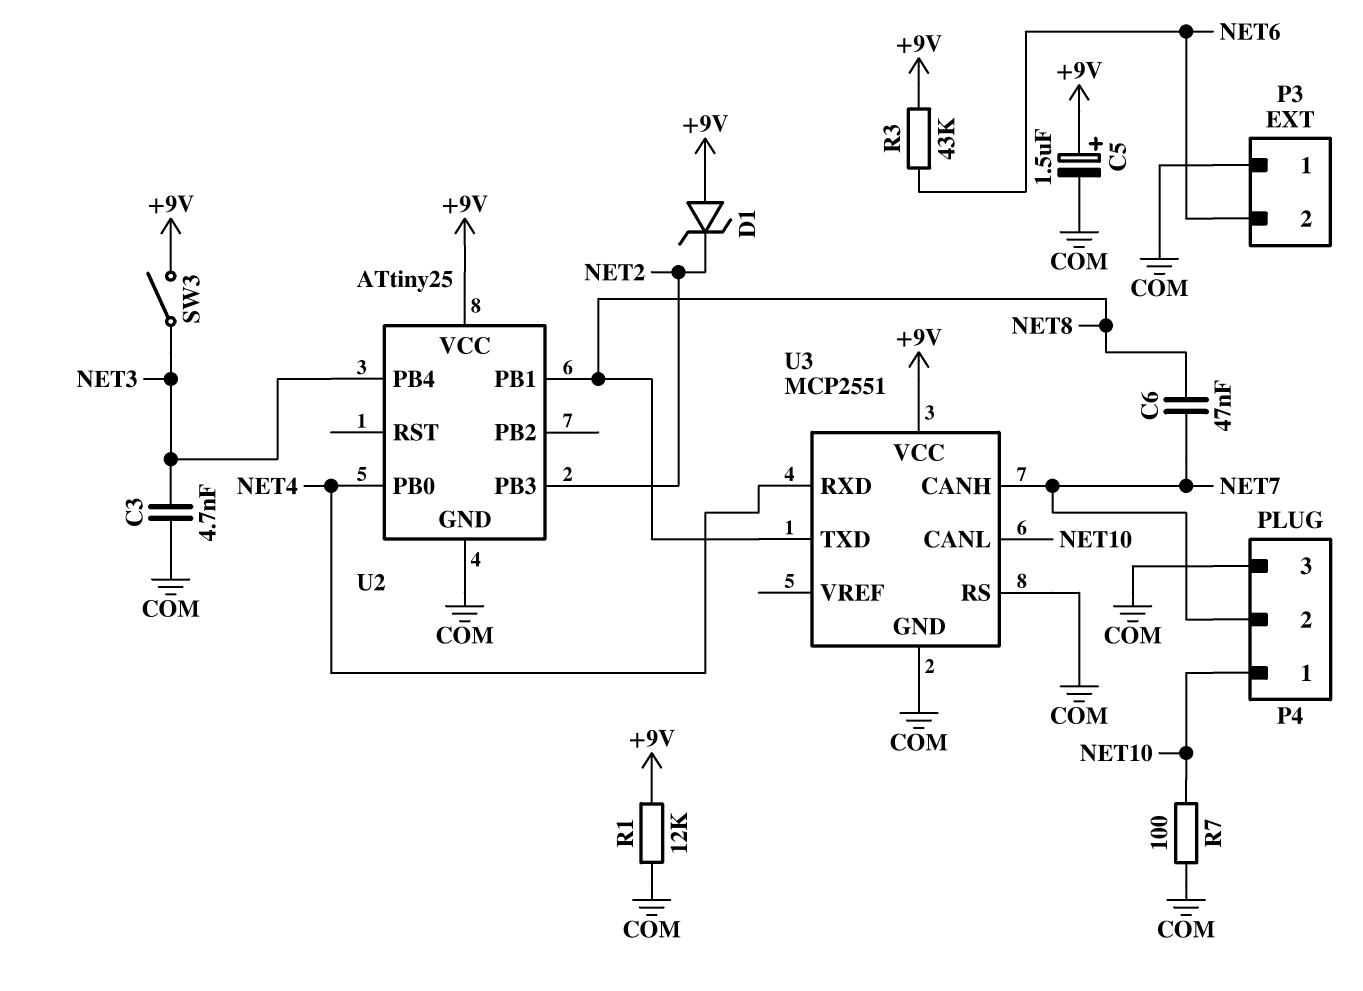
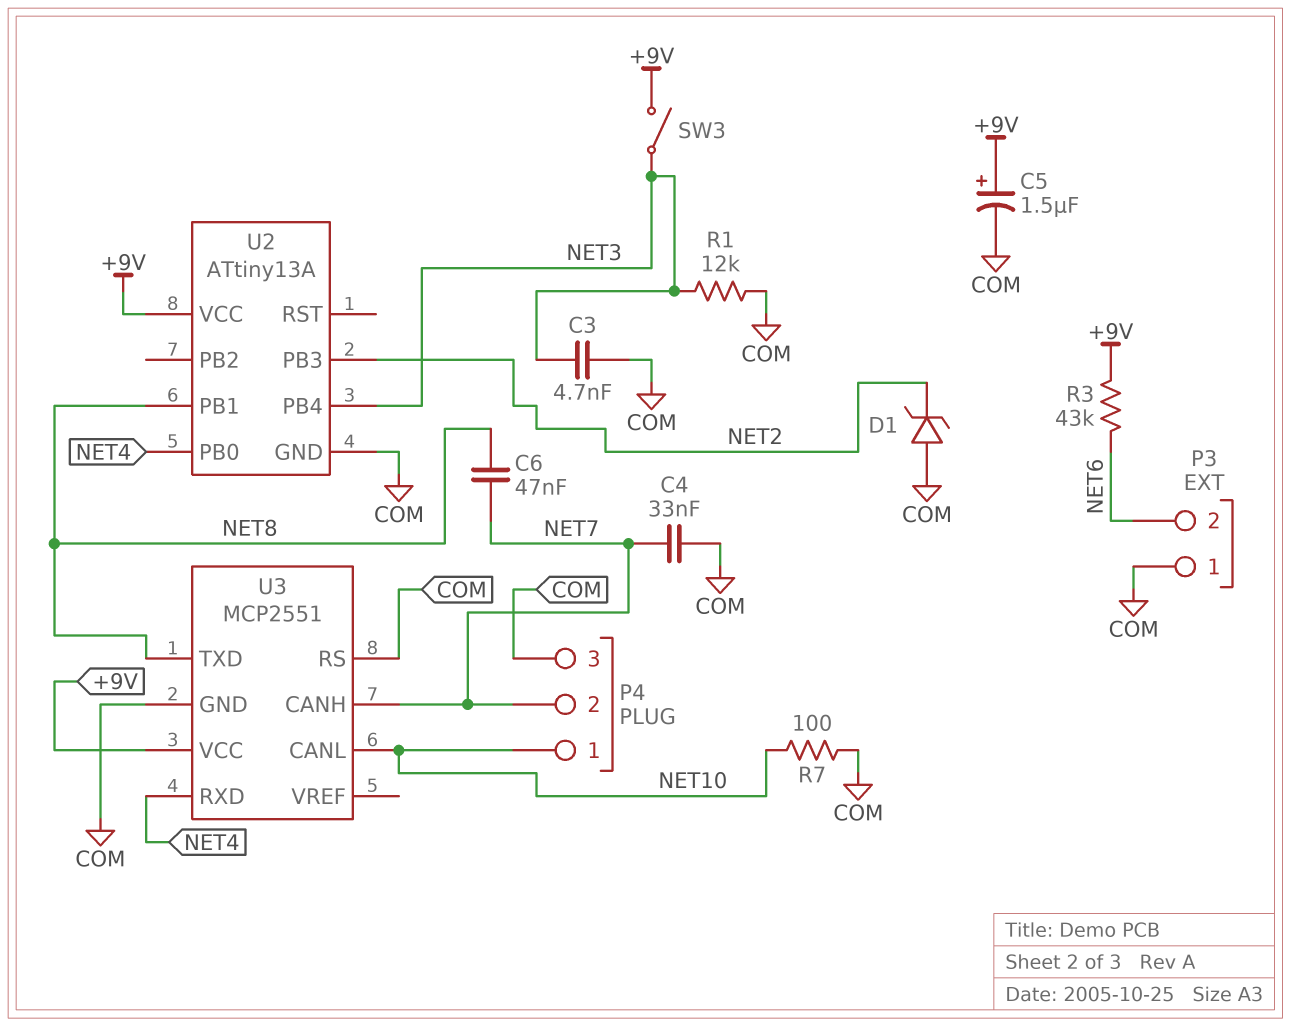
C4: none -> 33nF (COM, NET7)
D1: zener (A +9V, K NET2) -> zener (A COM, K NET2)
R1: 12k (+9V, COM) -> 12k (COM, NET3)
U2: ATtiny25 -> ATtiny13A

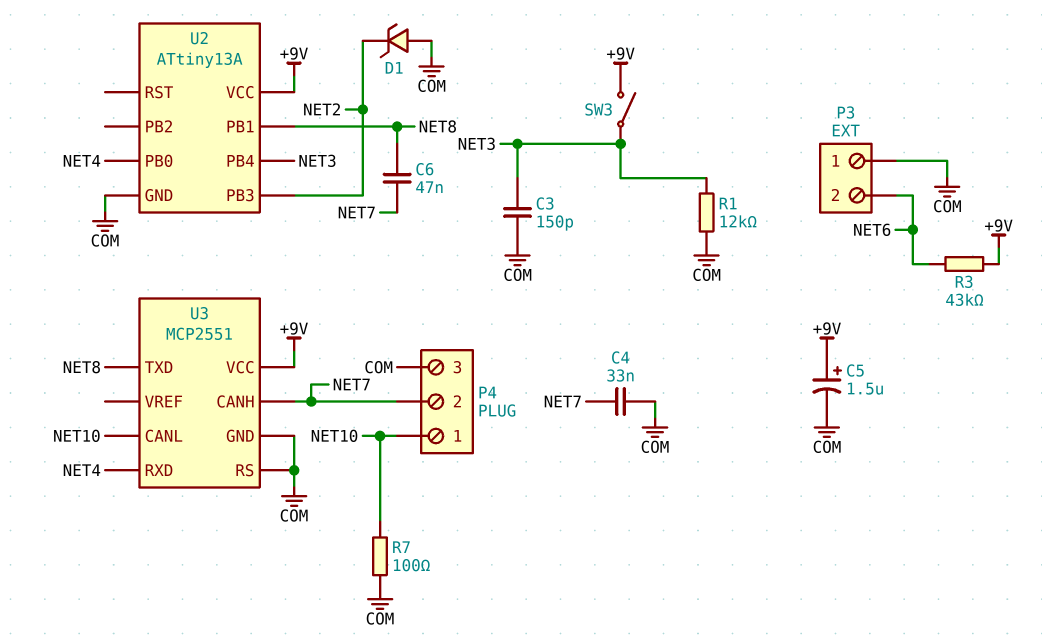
C3: 4.7nF (COM, NET3) -> 150pF (COM, NET3)

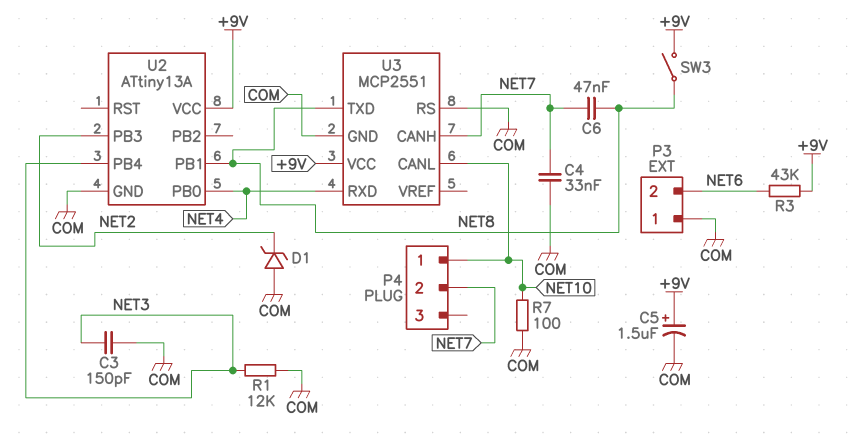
P4 pin 3: COM -> none
SW3: switch (+9V, NET3) -> switch (+9V, NET8)

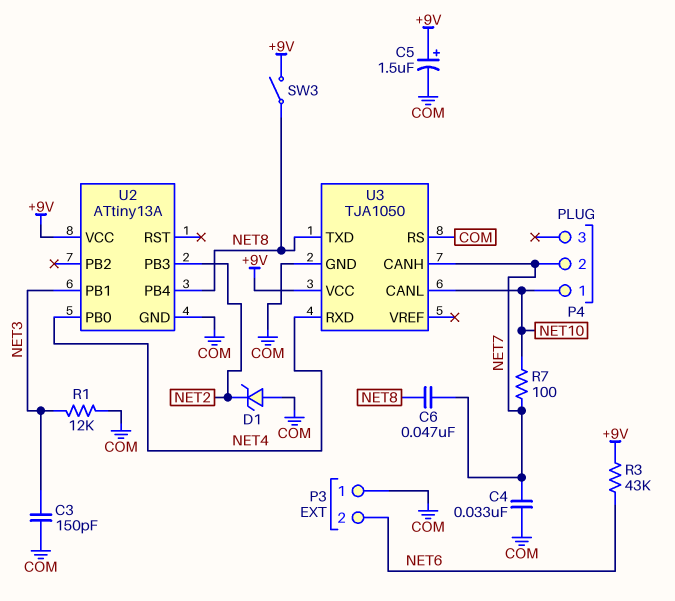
R7: 100 (COM, NET10) -> 100 (NET7, NET10)
U2 pin PB1: NET8 -> NET3
U2 pin PB4: NET3 -> NET8
U3: MCP2551 -> TJA1050

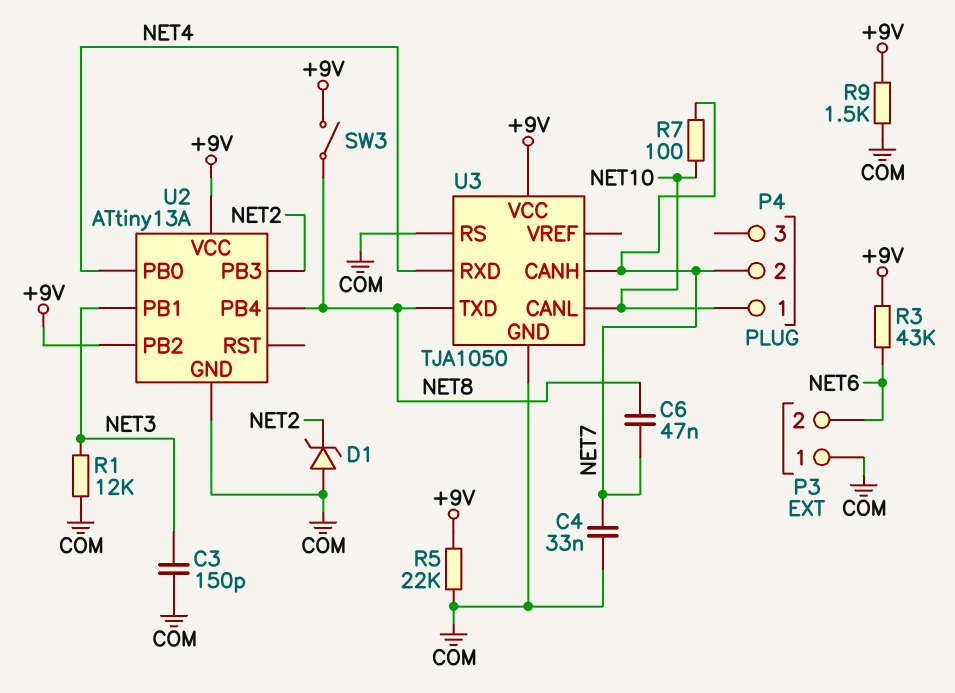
C5: 1.5uF (plus +9V, minus COM) -> none
R5: none -> 22k (+9V, COM)
R9: none -> 1.5k (+9V, COM)
U2 pin PB2: none -> +9V

